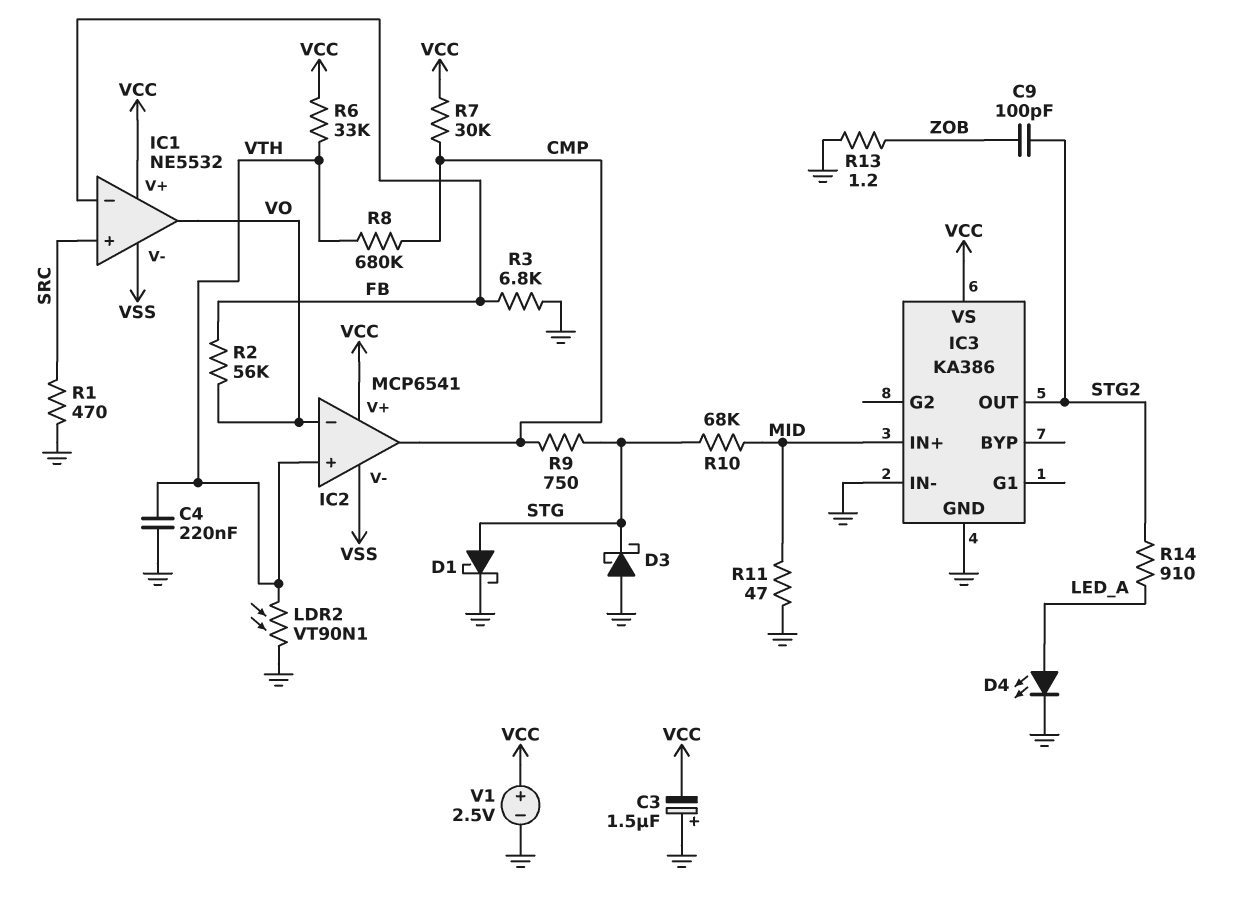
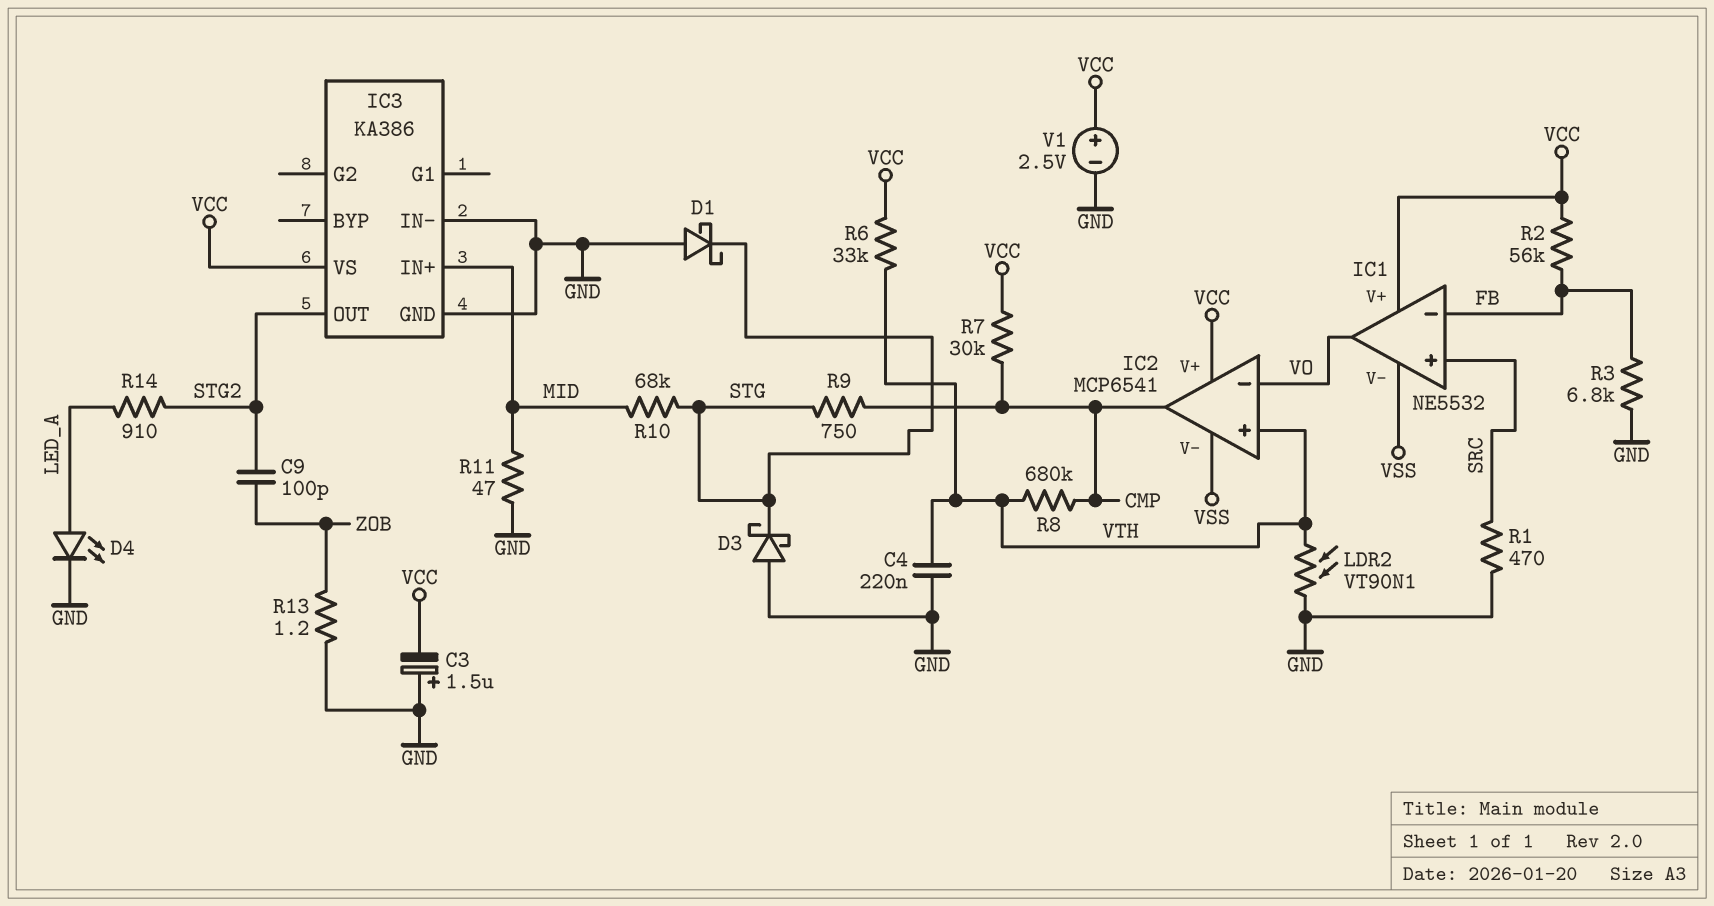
D1: schottky (A STG, K GND) -> schottky (A GND, K STG)
R2: 56k (FB, VO) -> 56k (FB, VCC)

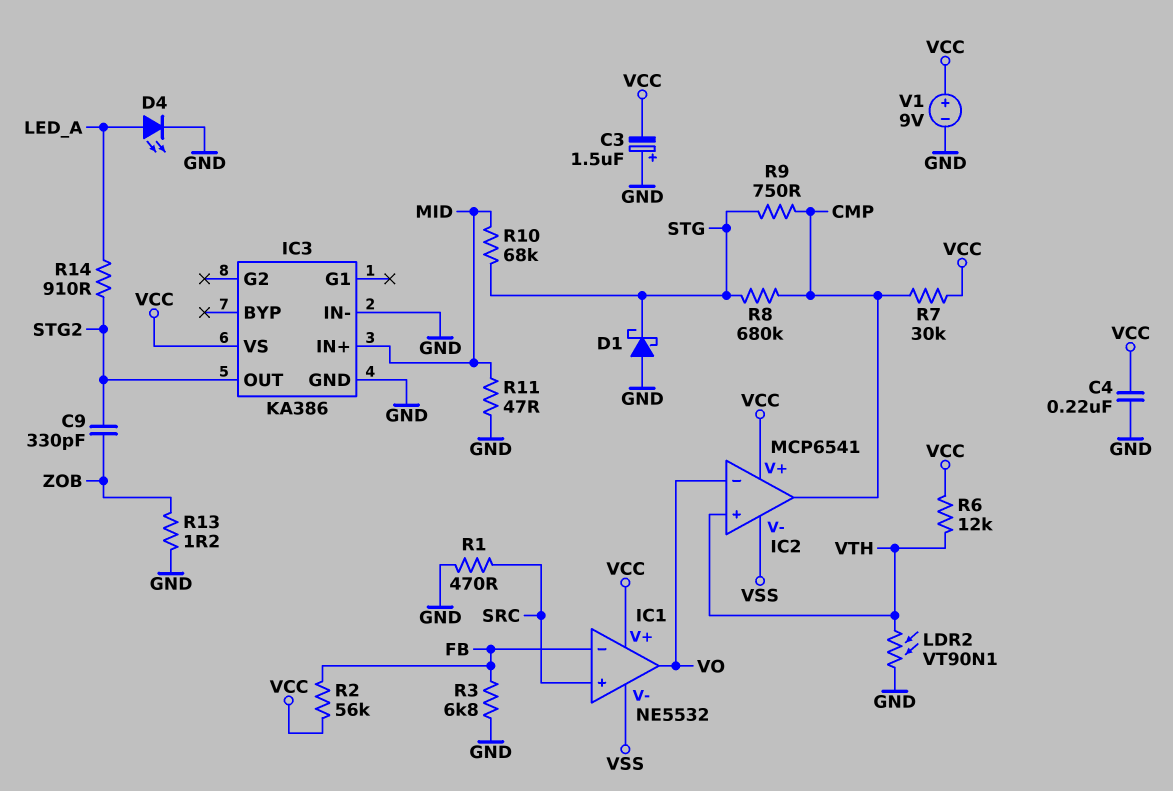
C4: 220nF (GND, VTH) -> 220nF (GND, VCC)
C9: 100pF (STG2, ZOB) -> 330pF (STG2, ZOB)
D3: schottky (A GND, K STG) -> none
R6: 33k (VCC, VTH) -> 12k (VCC, VTH)
R8: 680k (CMP, VTH) -> 680k (CMP, STG)
V1: 2.5V (plus VCC, minus GND) -> 9V (plus VCC, minus GND)

